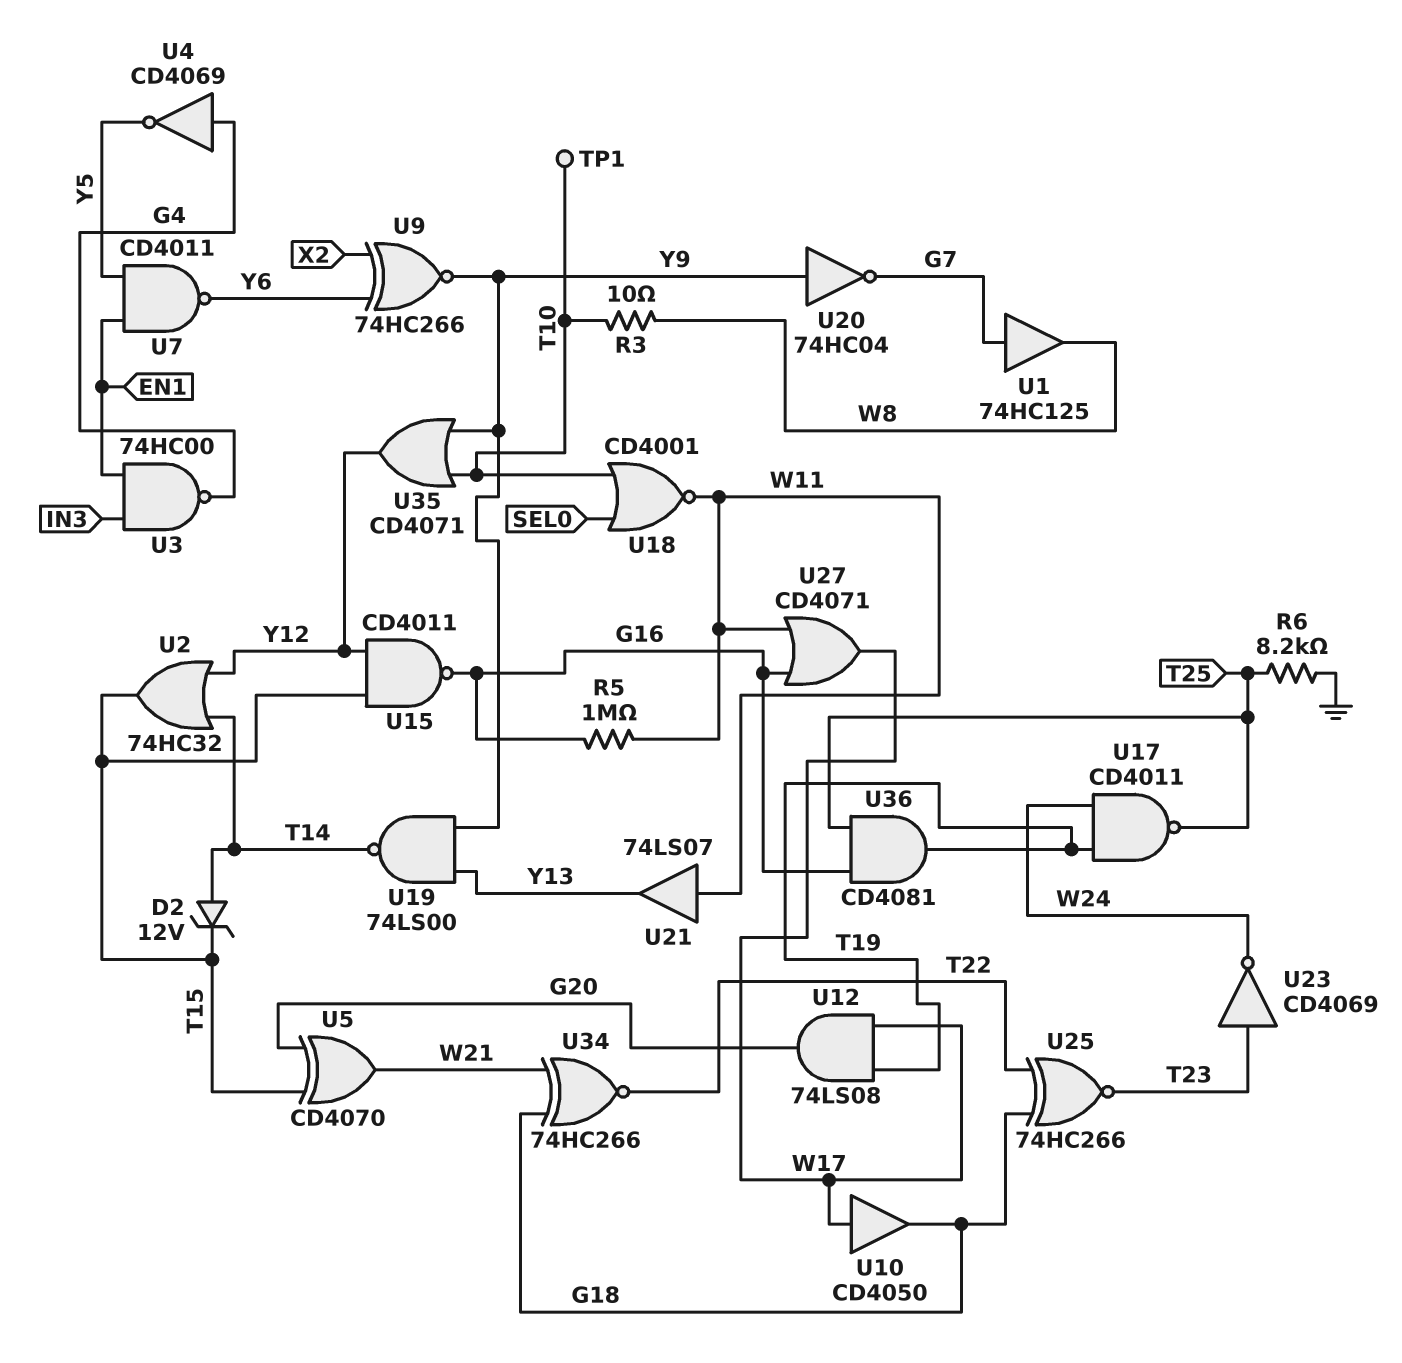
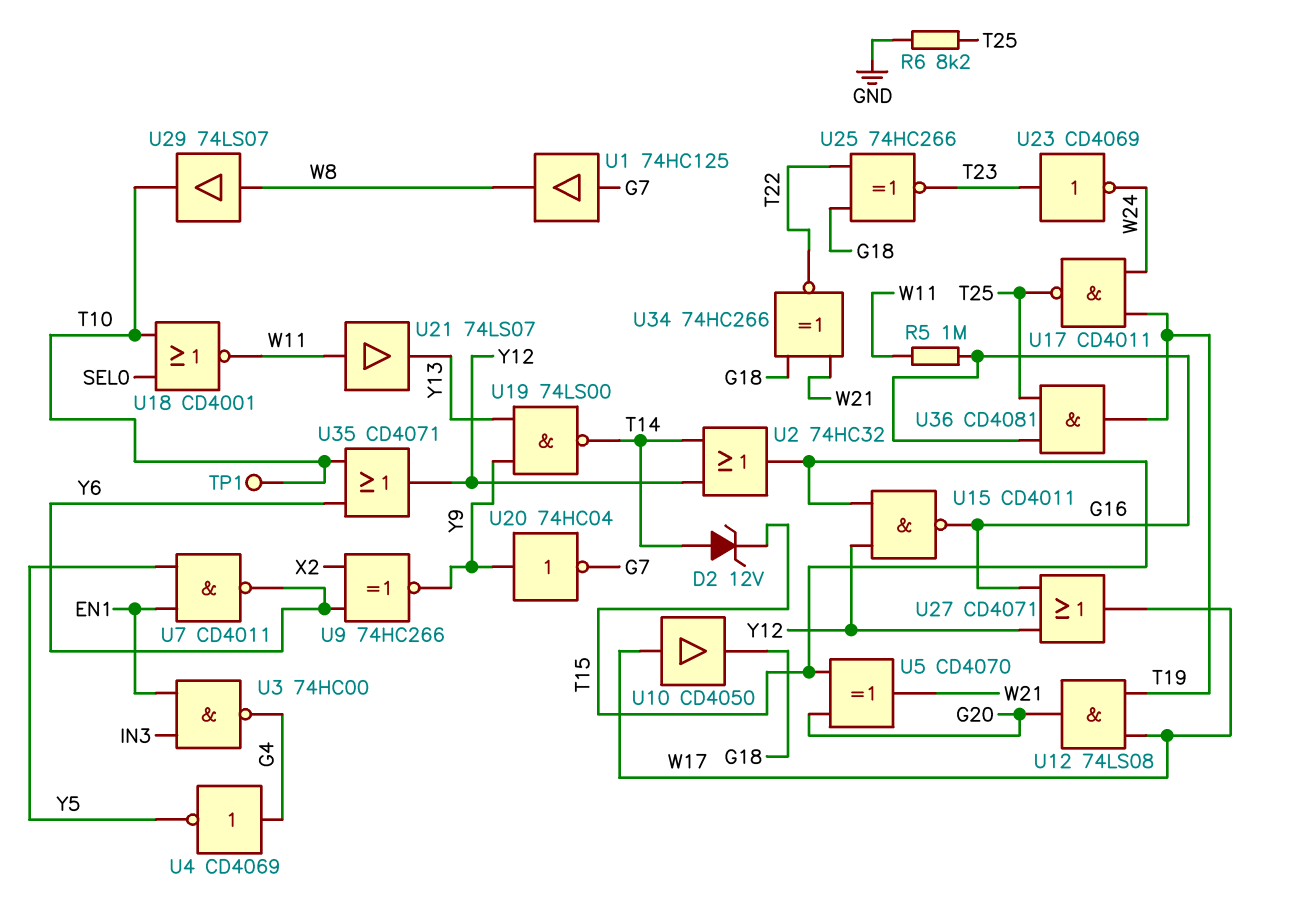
R3: 10 (T10, W8) -> none
U27: OR CD4071 (in G16, in W11, out W17) -> OR CD4071 (in G16, in Y12, out W17)
U29: none -> buffer 74LS07 (in W8, out T10)
U35: OR CD4071 (in T10, in Y9, out Y12) -> OR CD4071 (in T10, in Y6, out Y12)

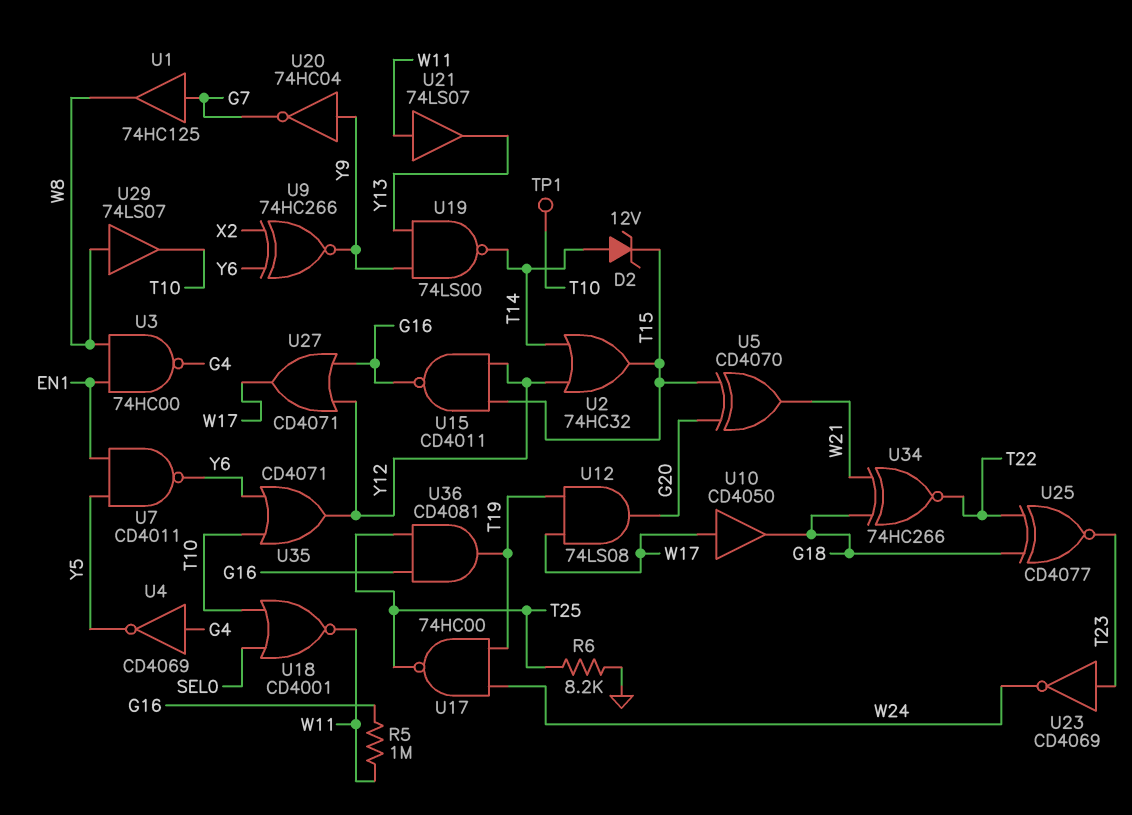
U3: NAND 74HC00 (in EN1, in IN3, out G4) -> NAND 74HC00 (in EN1, in W8, out G4)
U17: NAND CD4011 (in T19, in W24, out T25) -> NAND 74HC00 (in T19, in W24, out T25)
U25: XNOR 74HC266 (in G18, in T22, out T23) -> XNOR CD4077 (in G18, in T22, out T23)

